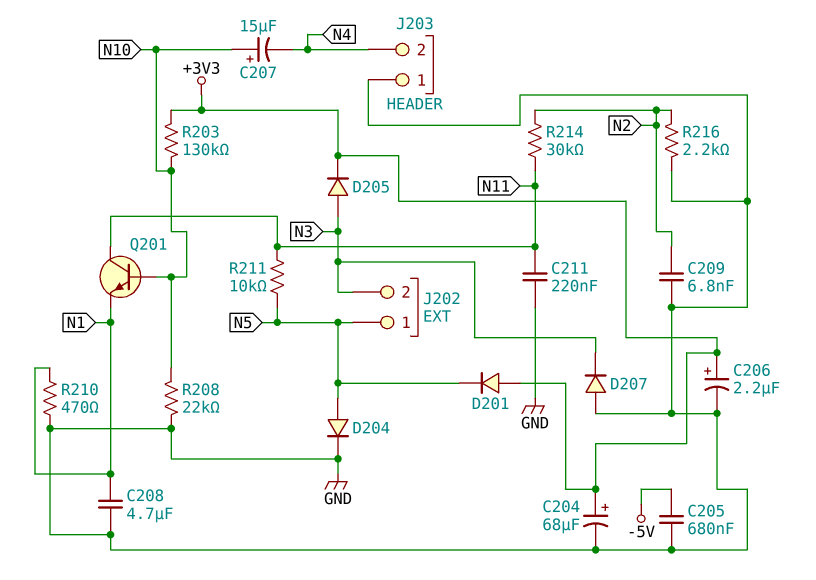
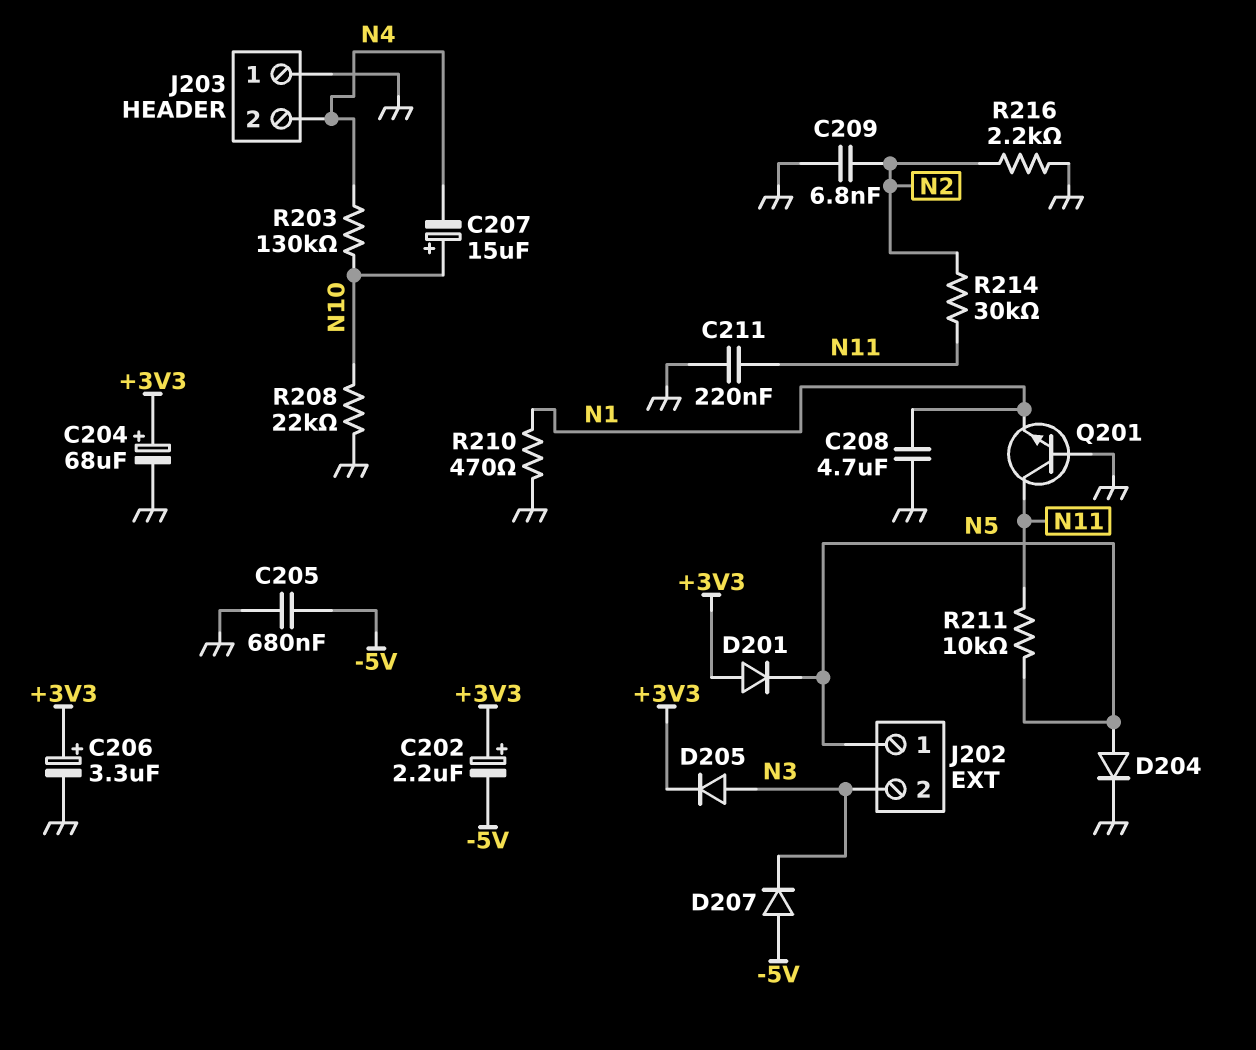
C202: none -> 2.2uF (plus +3V3, minus -5V)
C206: 2.2uF (plus +3V3, minus GND) -> 3.3uF (plus +3V3, minus GND)
D207: diode (A GND, K N3) -> diode (A -5V, K N3)
Q201: NPN (B N10, C N11, E N1) -> NPN (B GND, C N11, E N1)
R203: 130k (+3V3, N10) -> 130k (N4, N10)

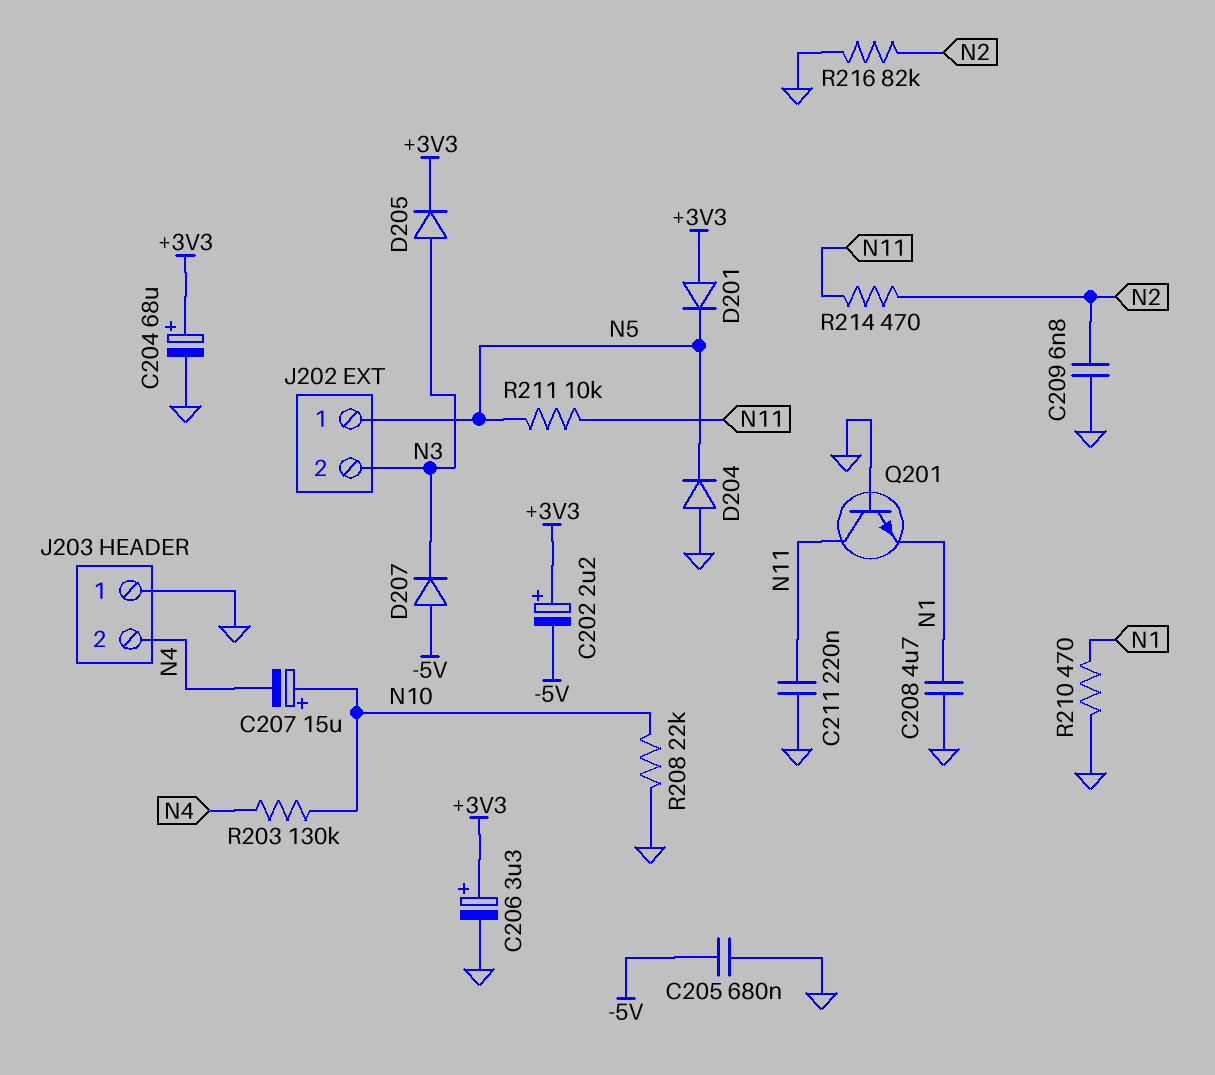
D204: diode (A N5, K GND) -> diode (A GND, K N5)
R214: 30k (N2, N11) -> 470 (N2, N11)
R216: 2.2k (GND, N2) -> 82k (GND, N2)

